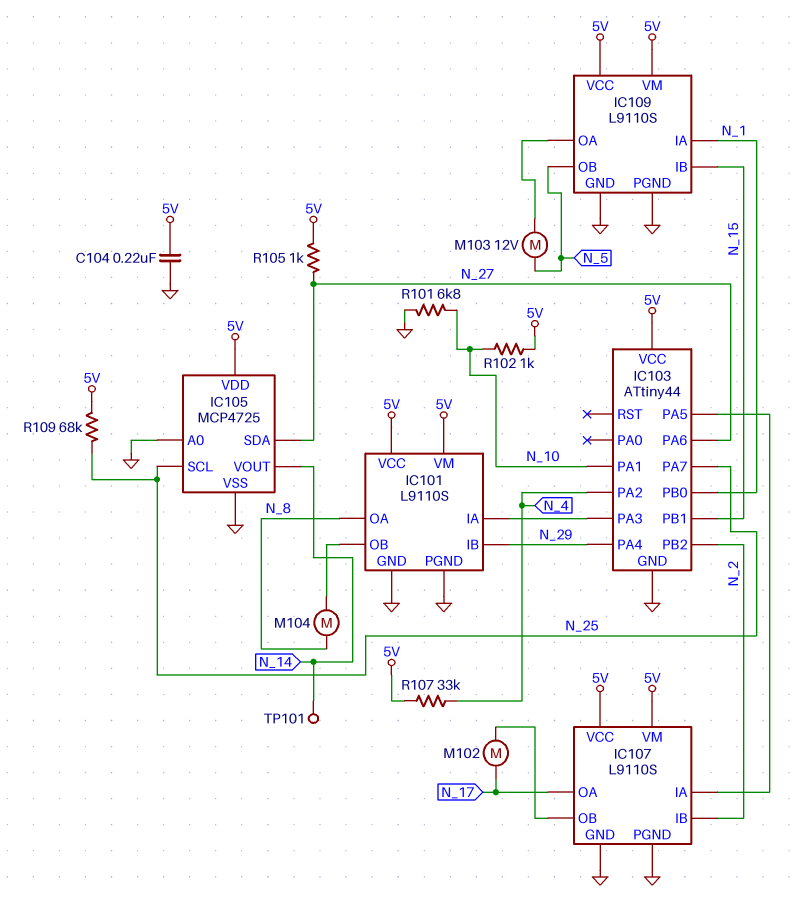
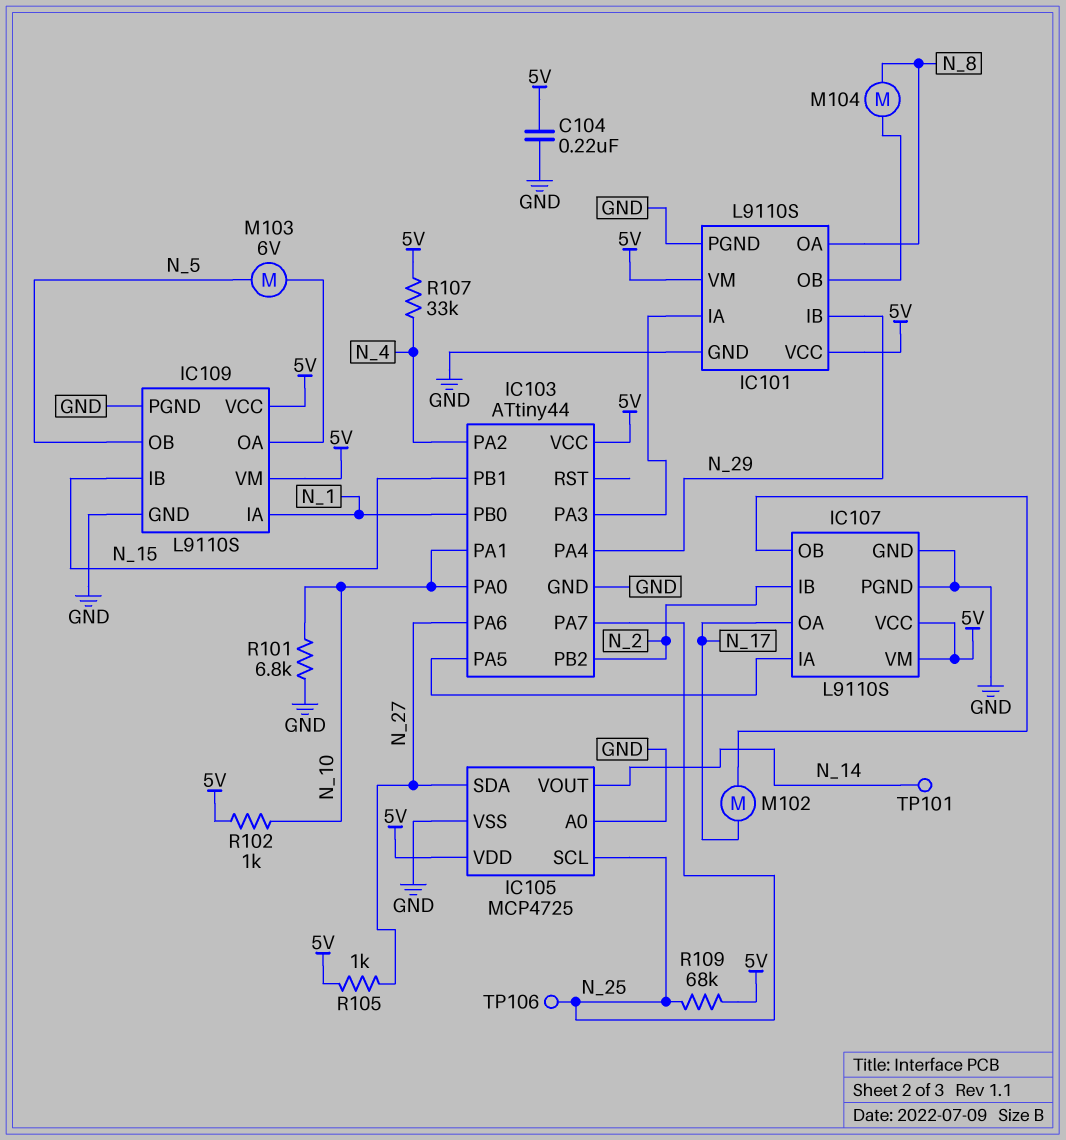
IC103 pin PA0: none -> N_10
M103: motor 12V (IC109/OA, N_5) -> motor 6V (IC109/OA, N_5)
TP106: none -> test point (N_25)

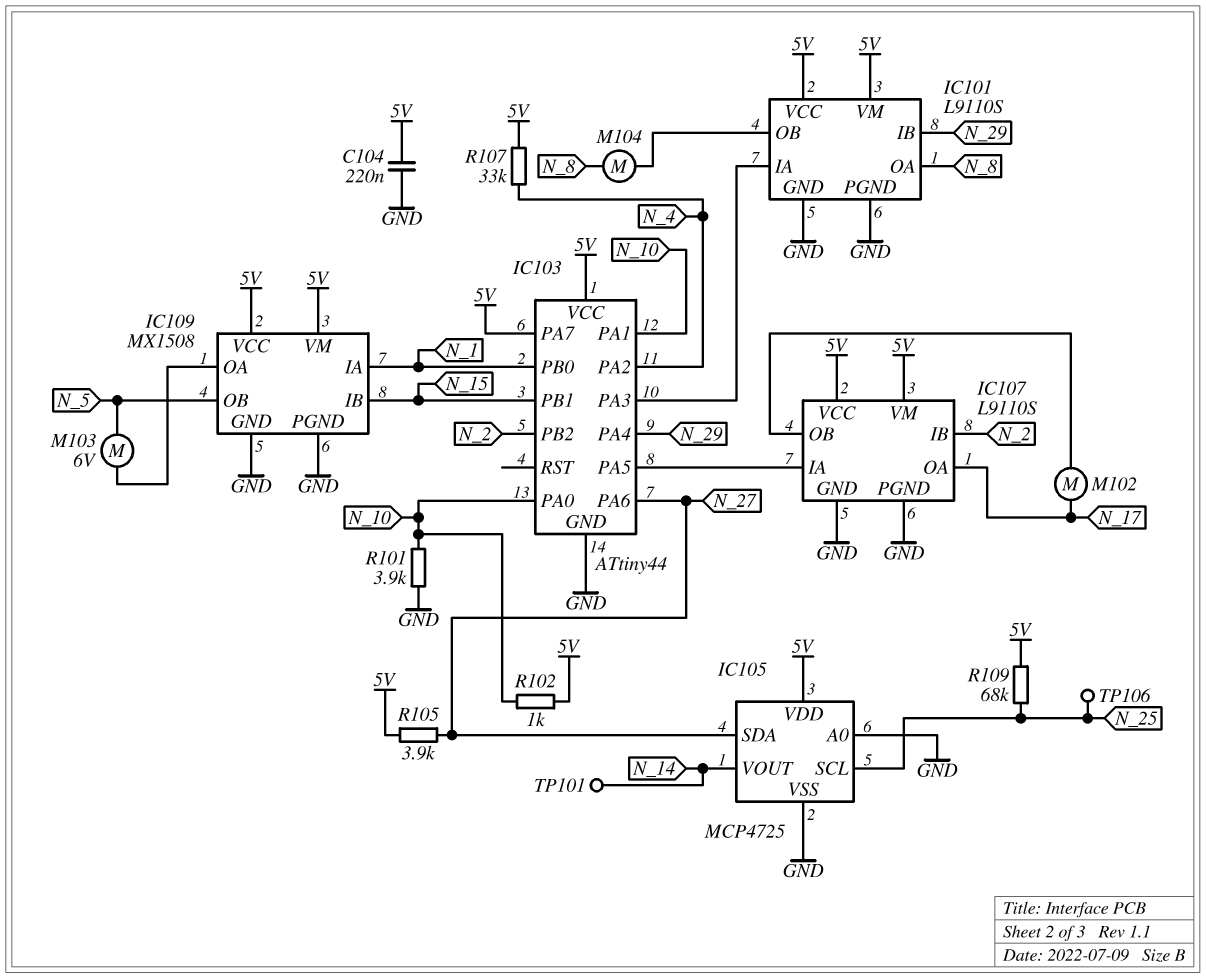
IC103 pin PA7: N_25 -> 5V
IC109: L9110S -> MX1508
R101: 6.8k (GND, N_10) -> 3.9k (GND, N_10)
R105: 1k (5V, N_27) -> 3.9k (5V, N_27)

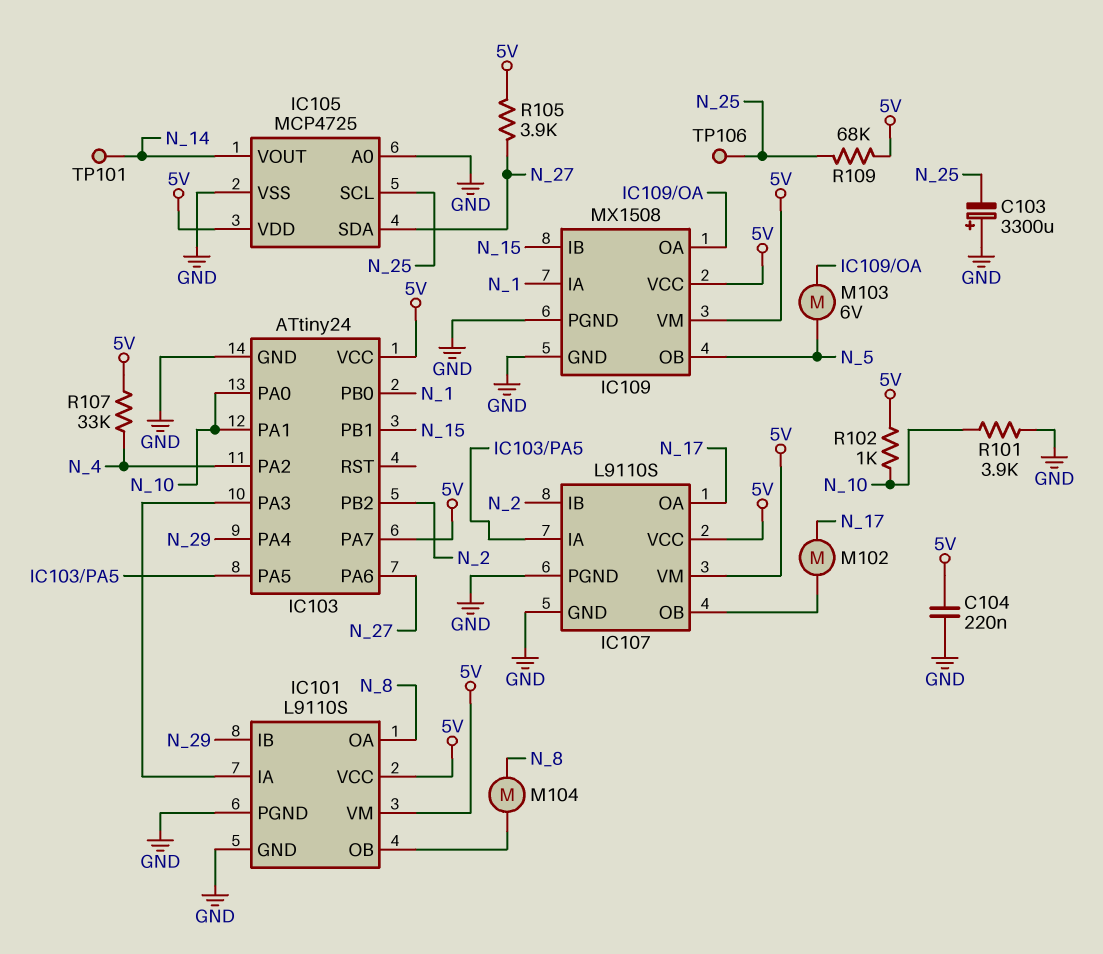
C103: none -> 3300uF (plus GND, minus N_25)
IC103: ATtiny44 -> ATtiny24

